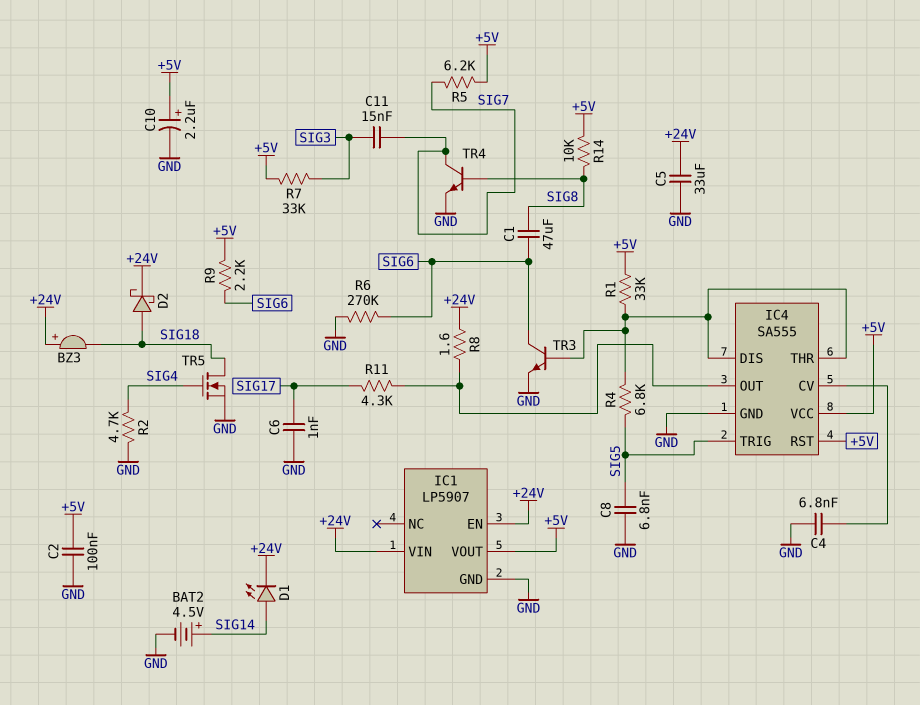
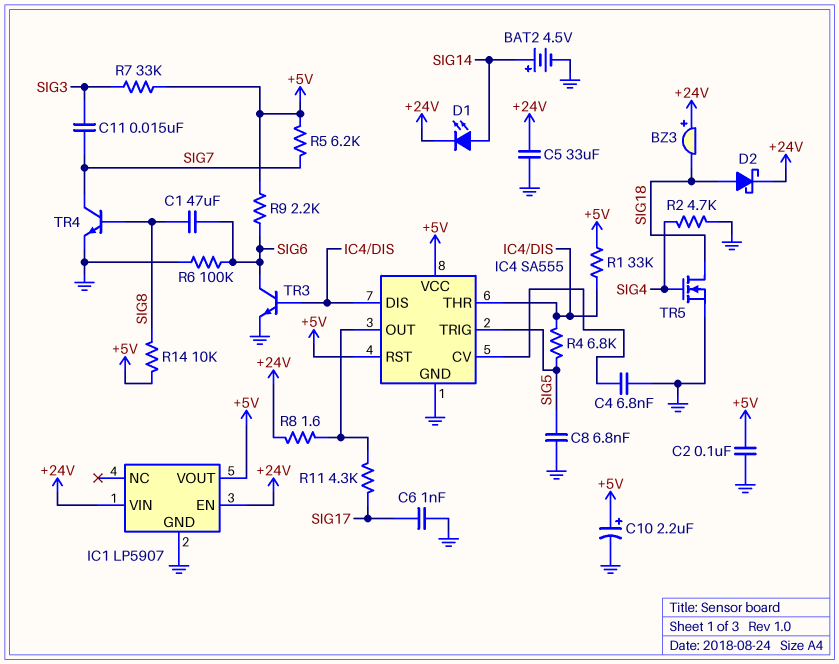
R6: 270k (GND, SIG6) -> 100k (GND, SIG6)

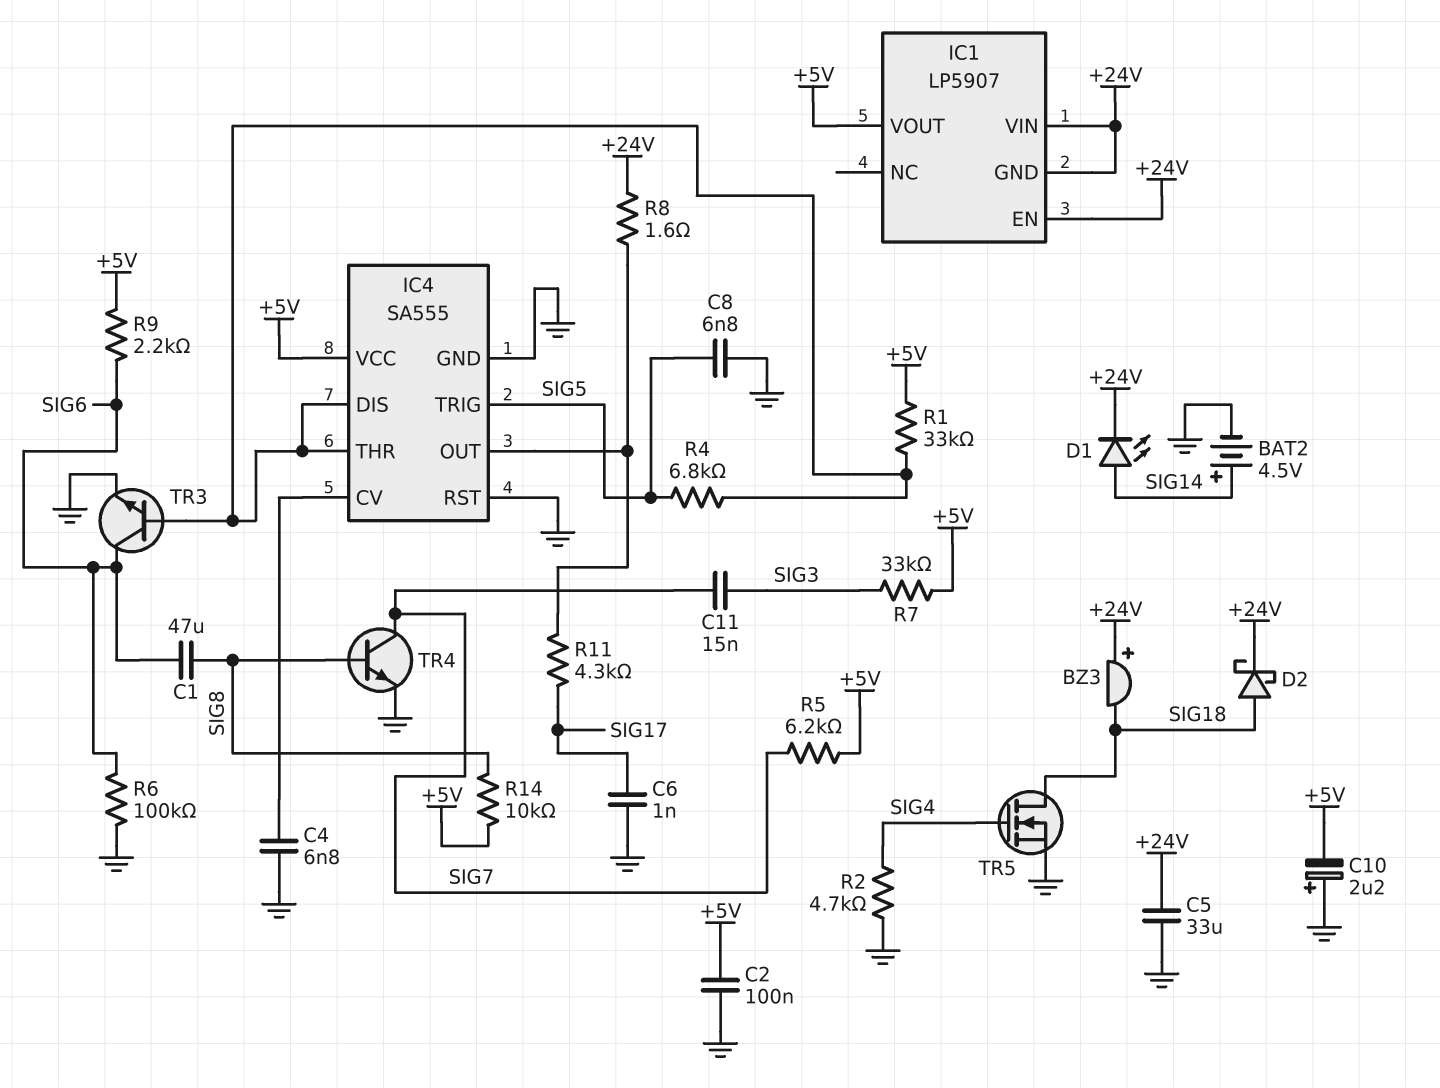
C10: 2.2uF (plus +5V, minus GND) -> 2.2uF (plus GND, minus +5V)
IC1 pin GND: GND -> +24V
IC4 pin RST: +5V -> GND

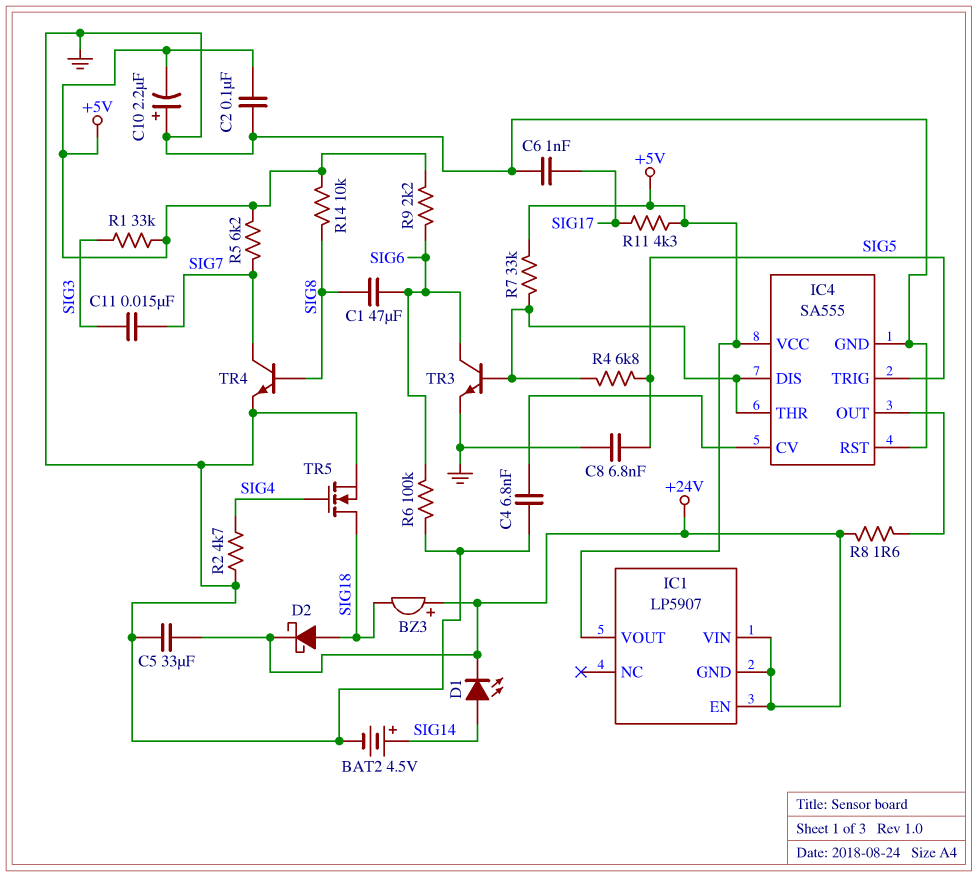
R1: 33k (+5V, IC4/DIS) -> 33k (+5V, SIG3)
R7: 33k (+5V, SIG3) -> 33k (+5V, IC4/DIS)
R11: 4.3k (IC4/OUT, SIG17) -> 4.3k (+5V, SIG17)

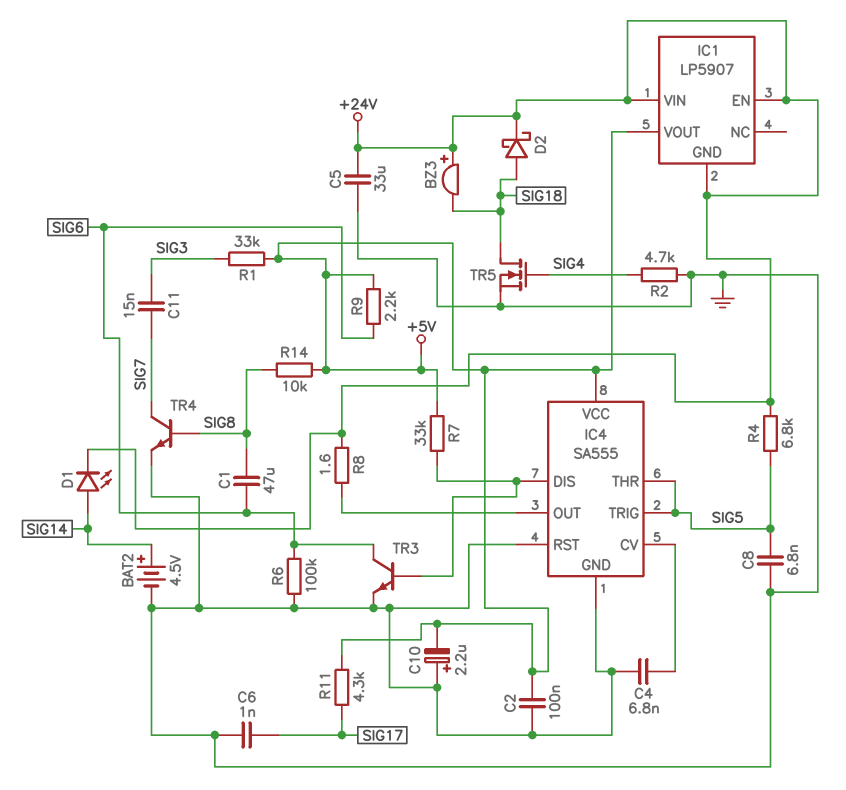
IC4 pin THR: IC4/DIS -> SIG5
R4: 6.8k (IC4/DIS, SIG5) -> 6.8k (+24V, SIG5)
R5: 6.2k (+5V, SIG7) -> none

